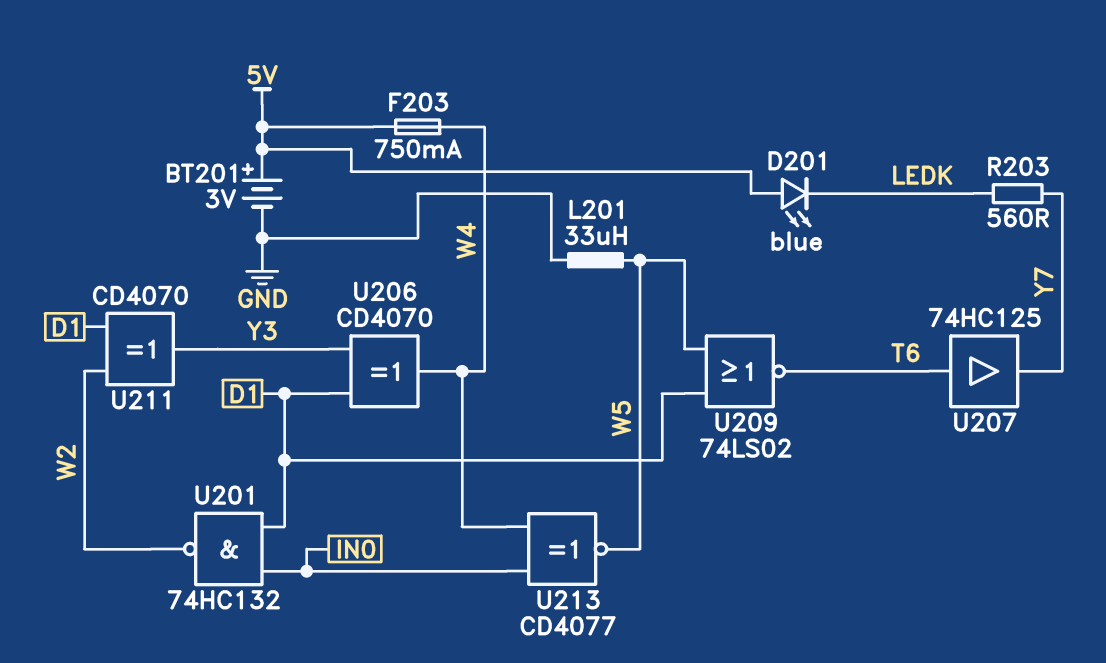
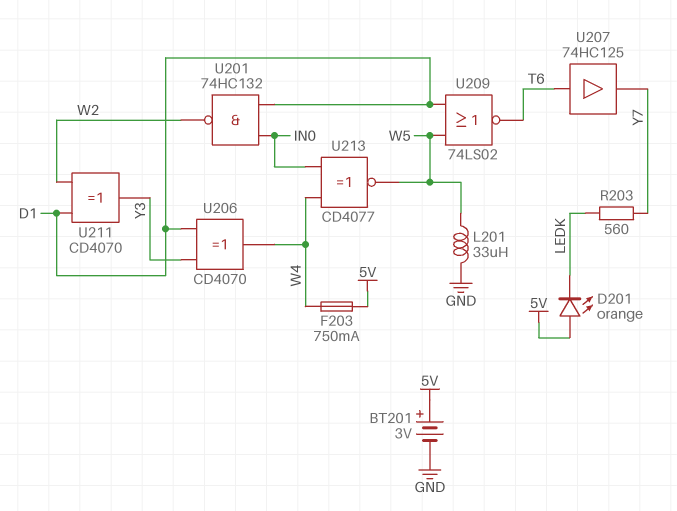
D201: LED blue (A 5V, K LEDK) -> LED orange (A 5V, K LEDK)

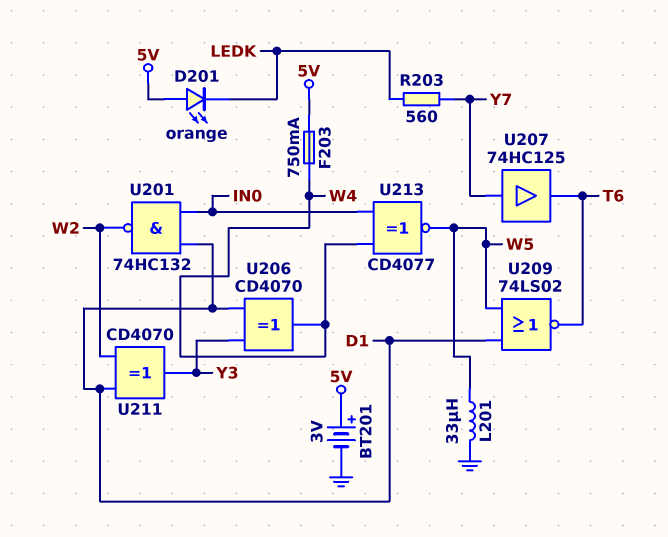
U207: buffer 74HC125 (in T6, out Y7) -> buffer 74HC125 (in Y7, out T6)

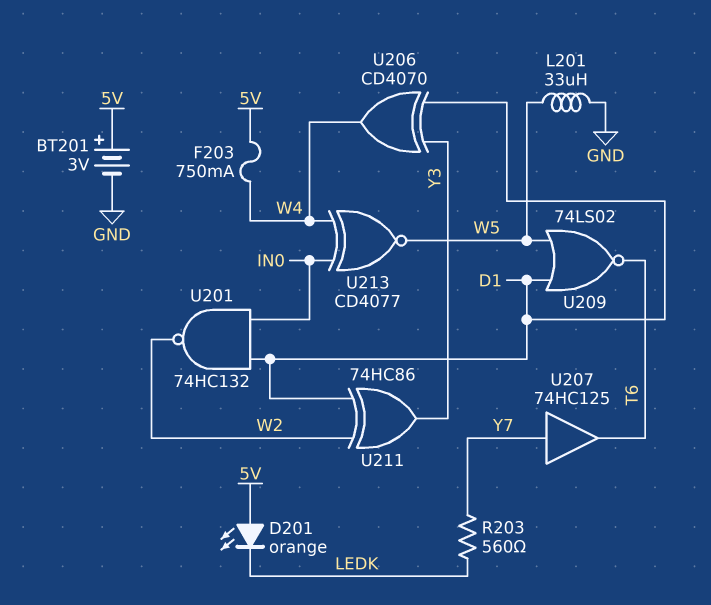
U211: XOR CD4070 (in D1, in W2, out Y3) -> XOR 74HC86 (in D1, in W2, out Y3)

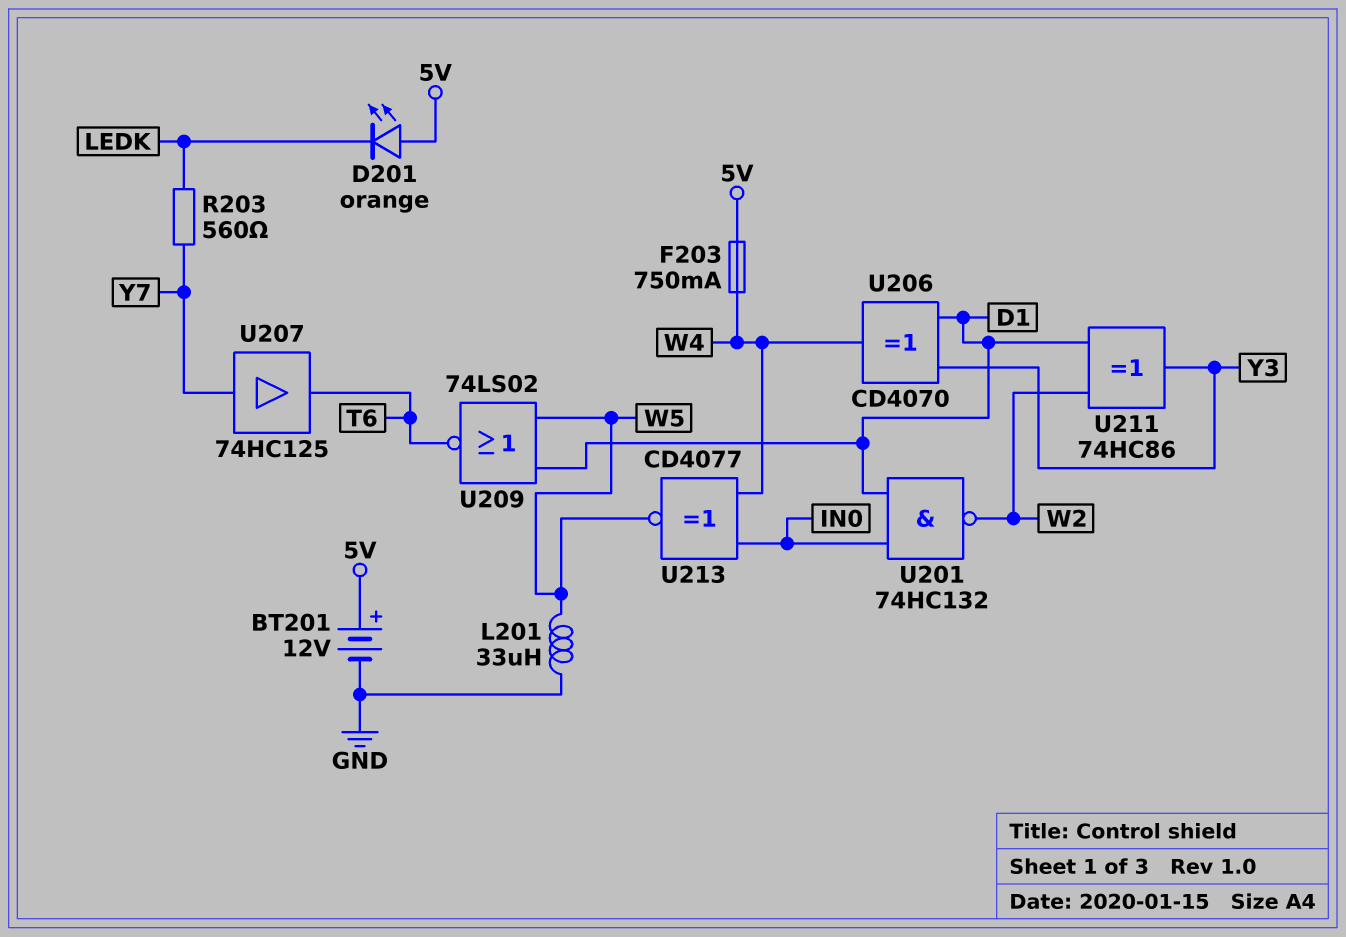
BT201: 3V (plus 5V, minus GND) -> 12V (plus 5V, minus GND)

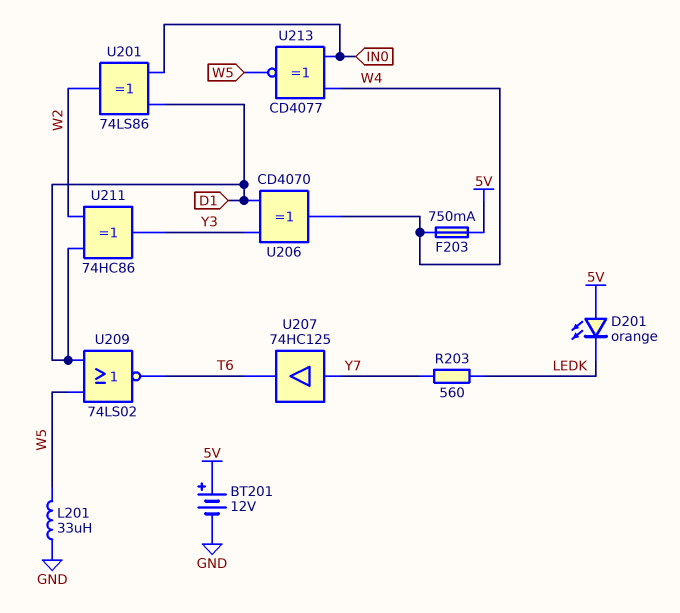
U201: NAND 74HC132 (in D1, in IN0, out W2) -> XOR 74LS86 (in D1, in IN0, out W2)

